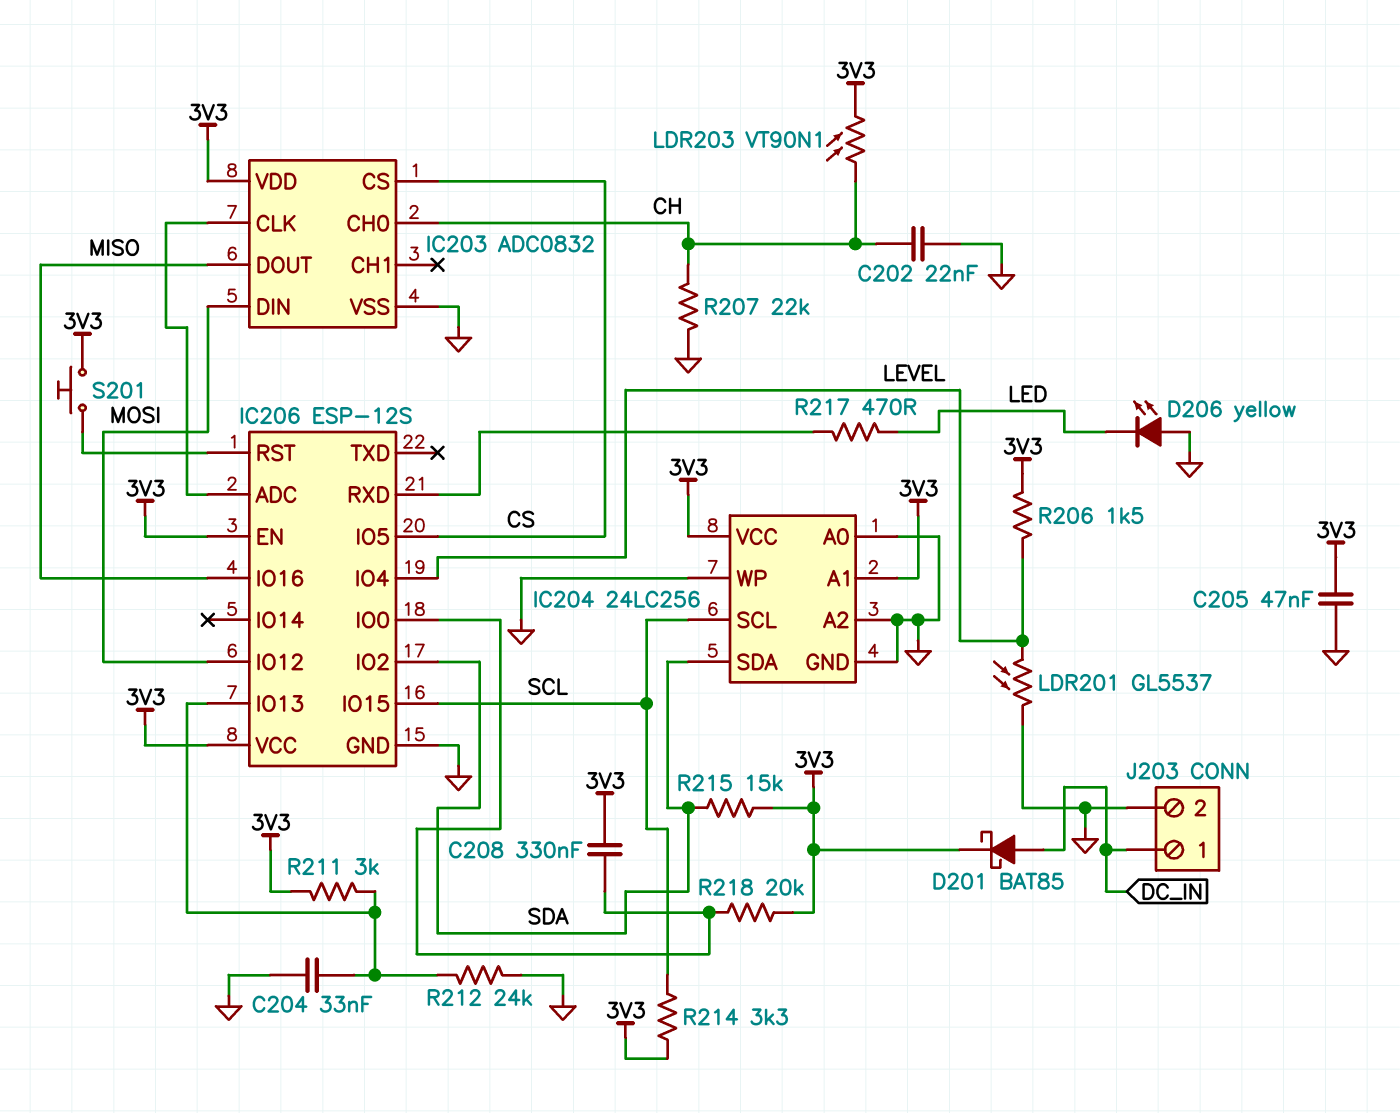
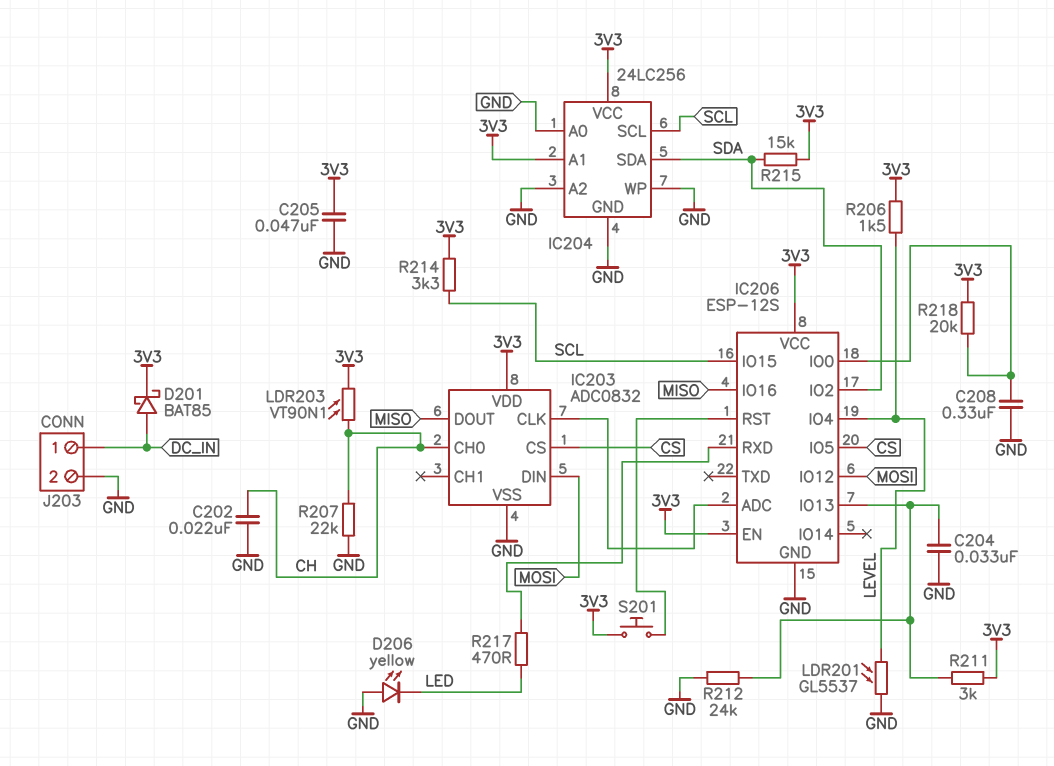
C208: 330nF (3V3, IC206/IO0) -> 330nF (GND, IC206/IO0)

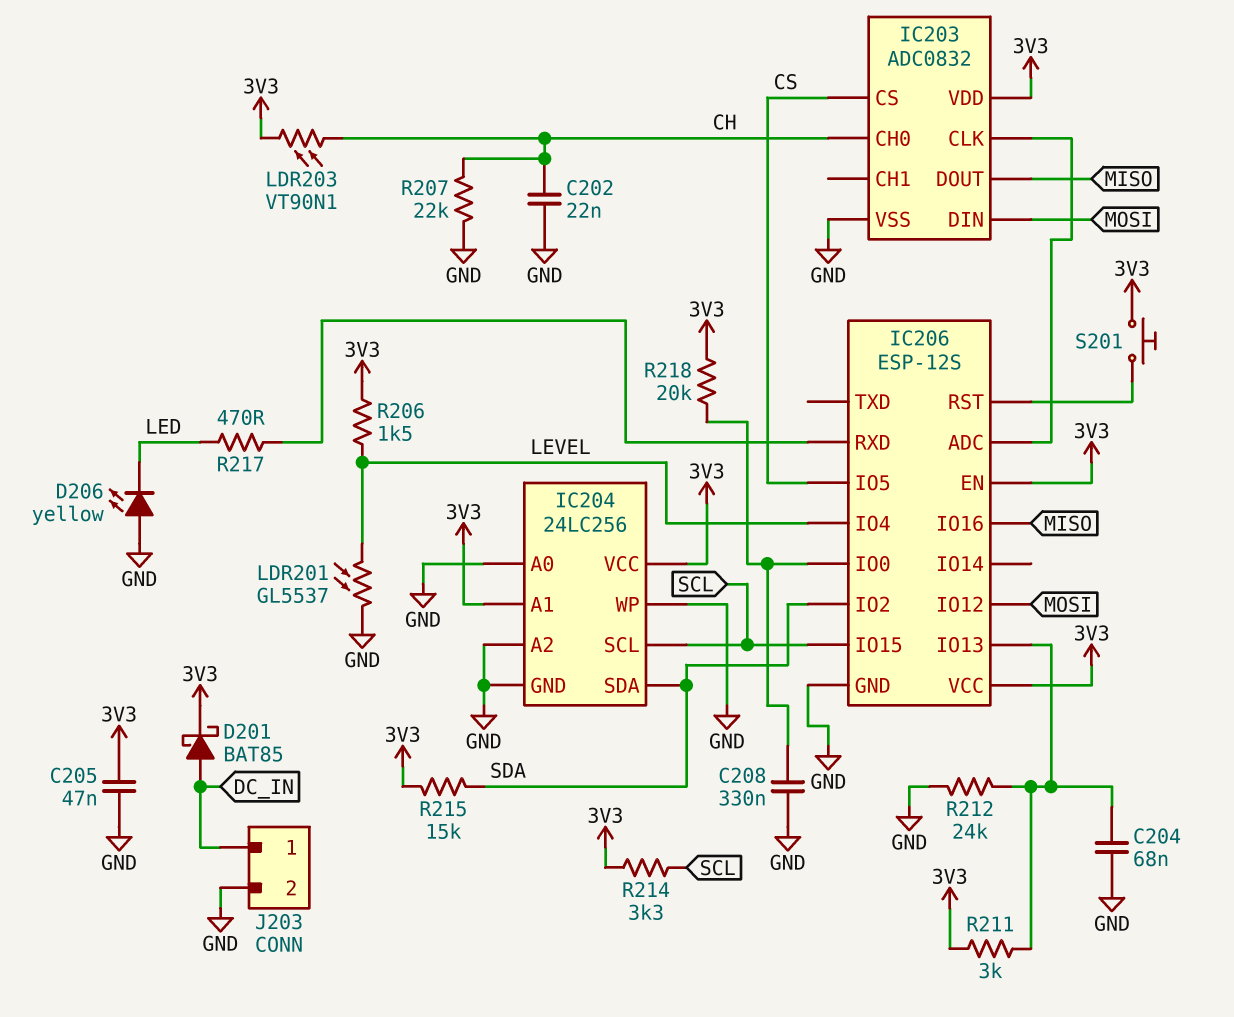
C204: 33nF (GND, IC206/IO13) -> 68nF (GND, IC206/IO13)

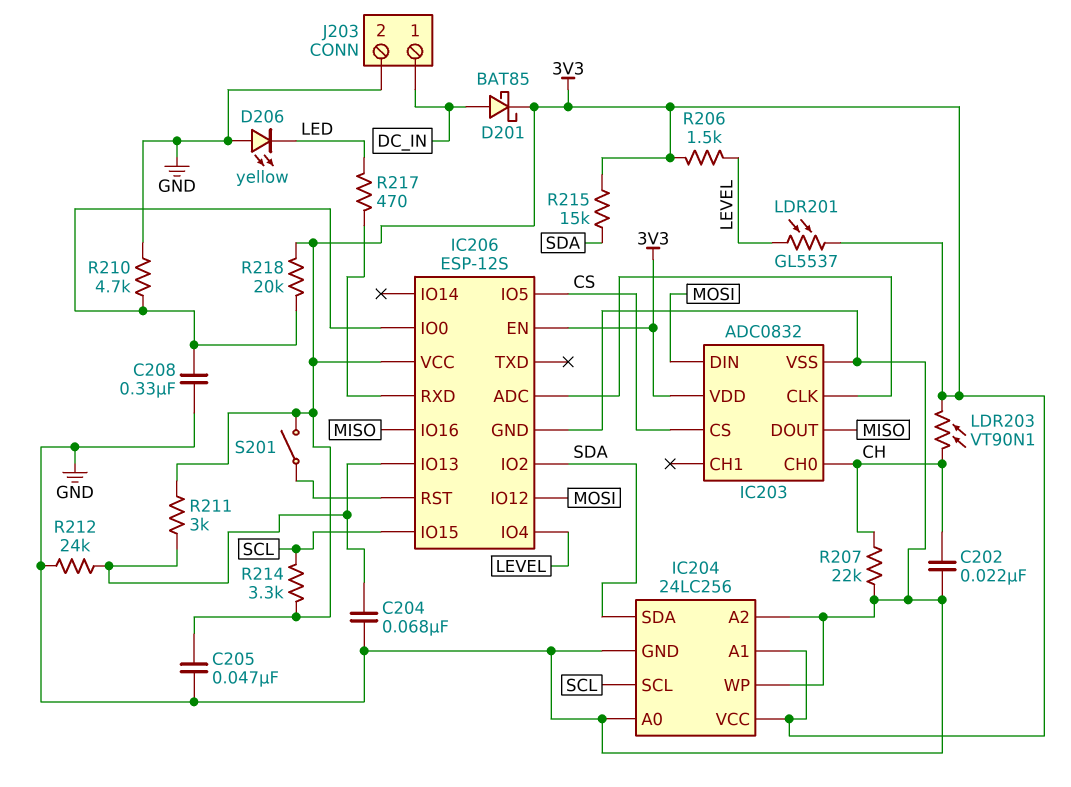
LDR201: GL5537 (GND, LEVEL) -> GL5537 (3V3, LEVEL)
R210: none -> 4.7k (GND, IC206/IO0)
S201: button (3V3, IC206/RST) -> switch (3V3, IC206/RST)

